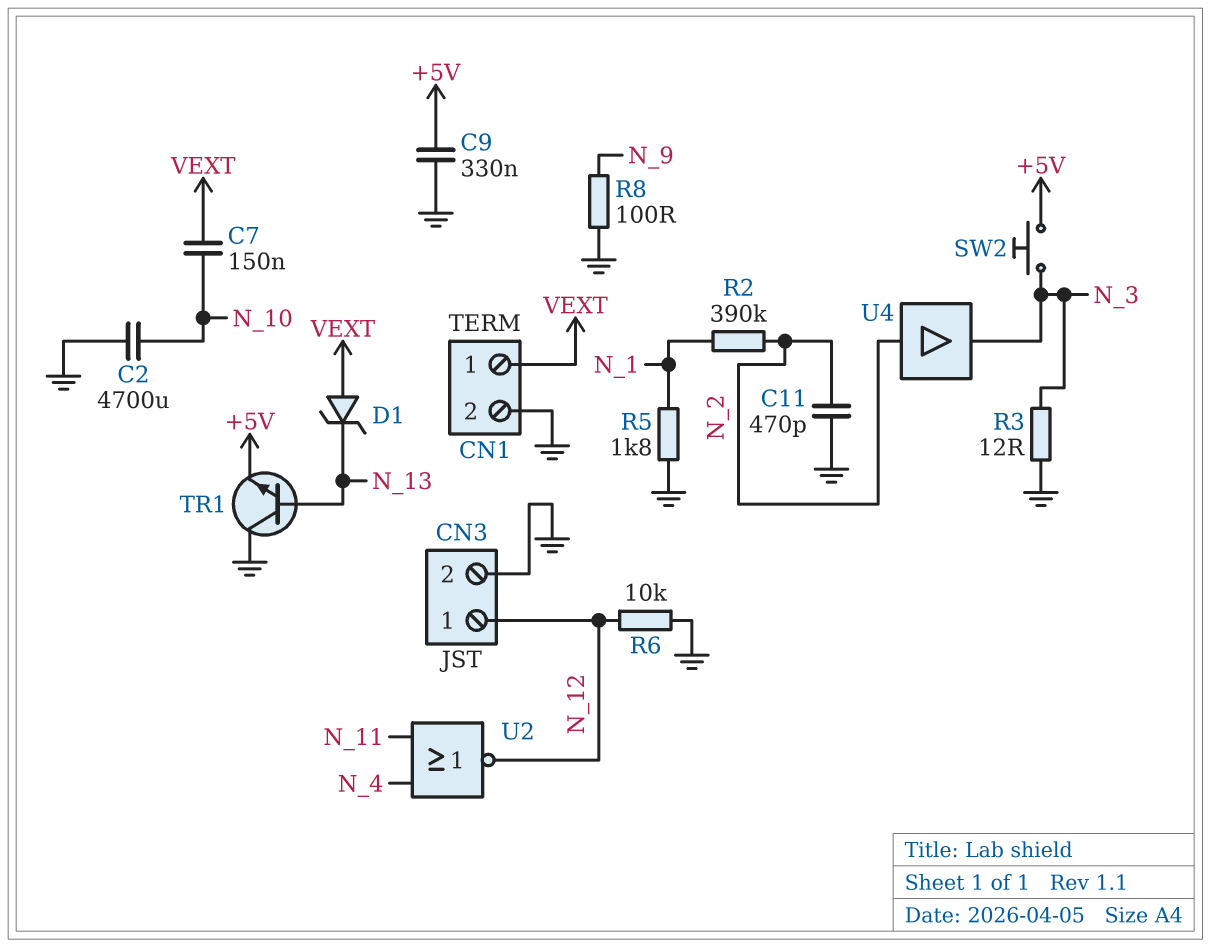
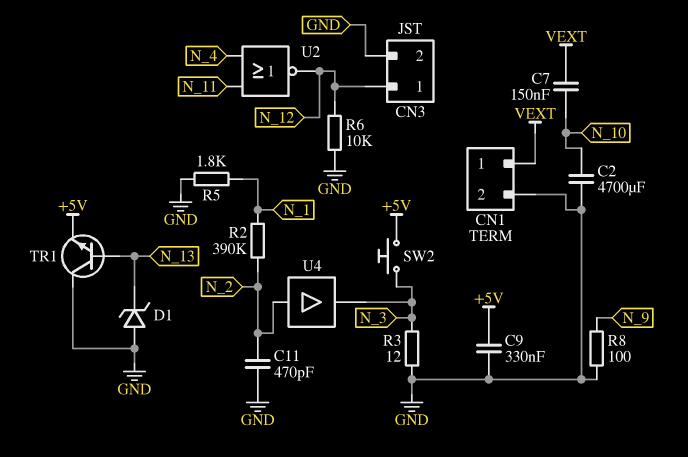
D1: zener (A VEXT, K N_13) -> zener (A GND, K N_13)

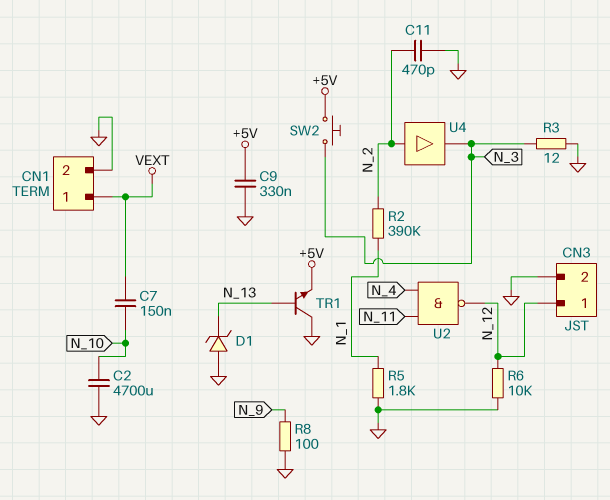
U2: NOR (in N_4, in N_11, out N_12) -> NAND (in N_4, in N_11, out N_12)

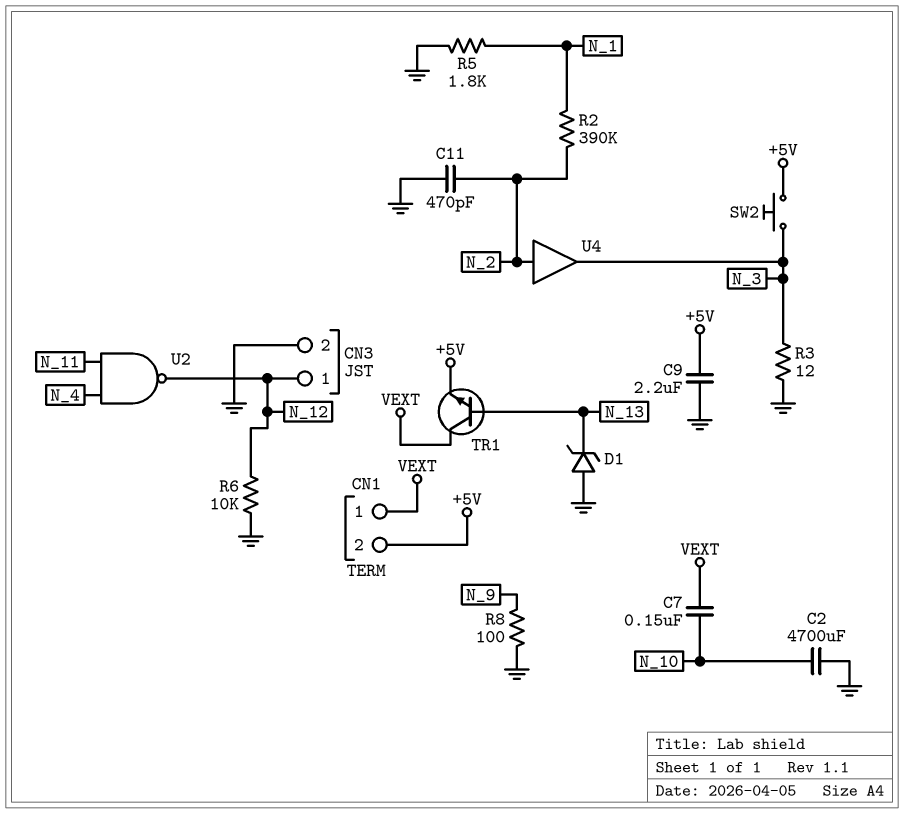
C9: 330nF (+5V, GND) -> 2.2uF (+5V, GND)
CN1 pin 2: GND -> +5V
TR1: NPN (B N_13, C GND, E +5V) -> NPN (B N_13, C VEXT, E +5V)

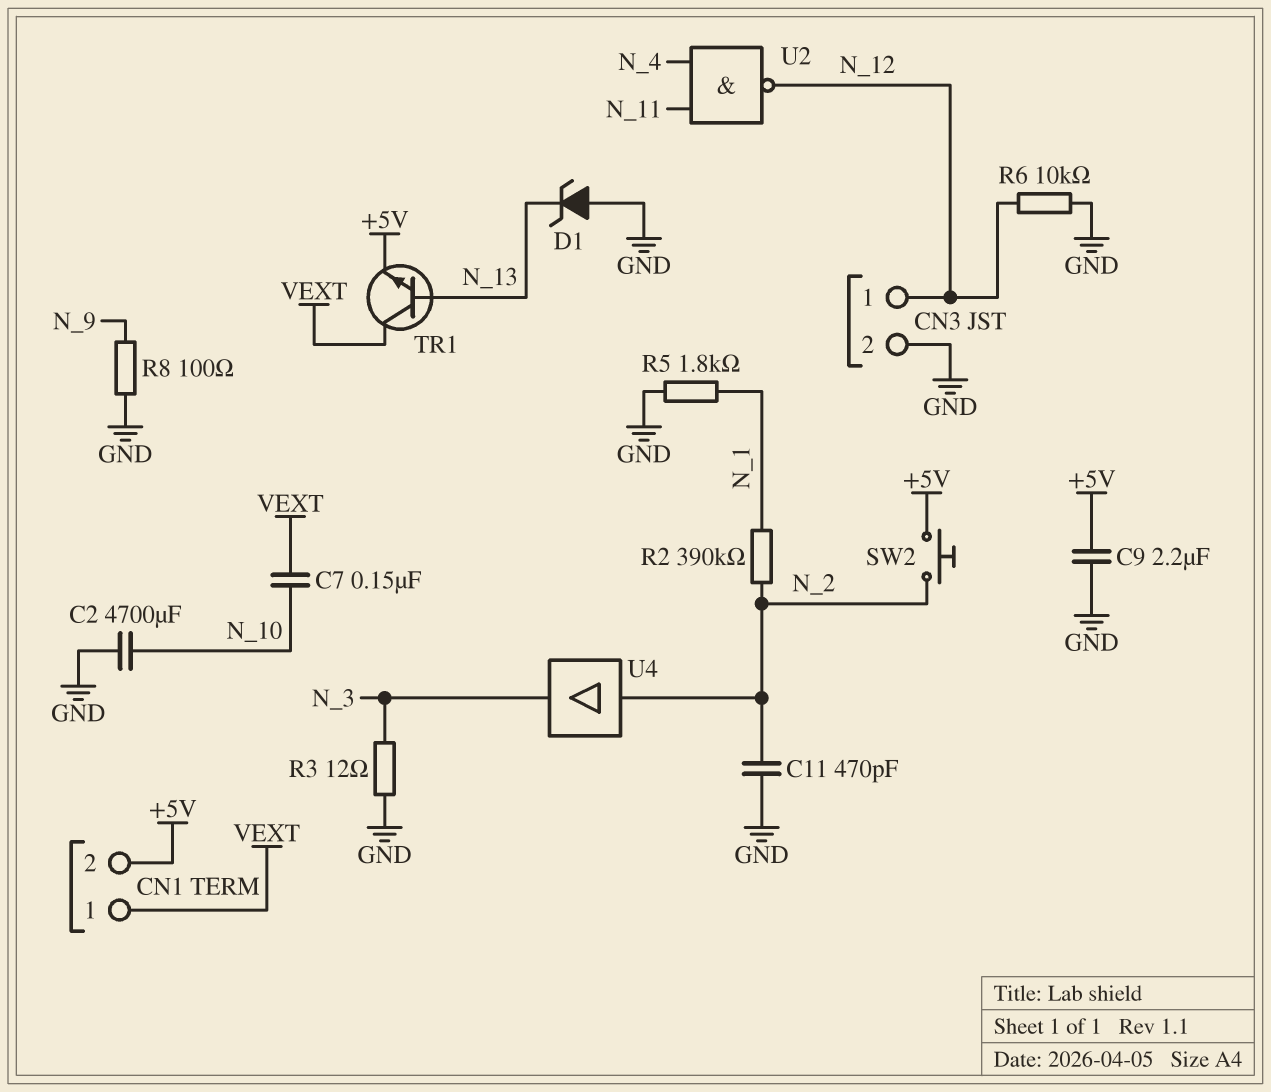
SW2: button (+5V, N_3) -> button (+5V, N_2)

